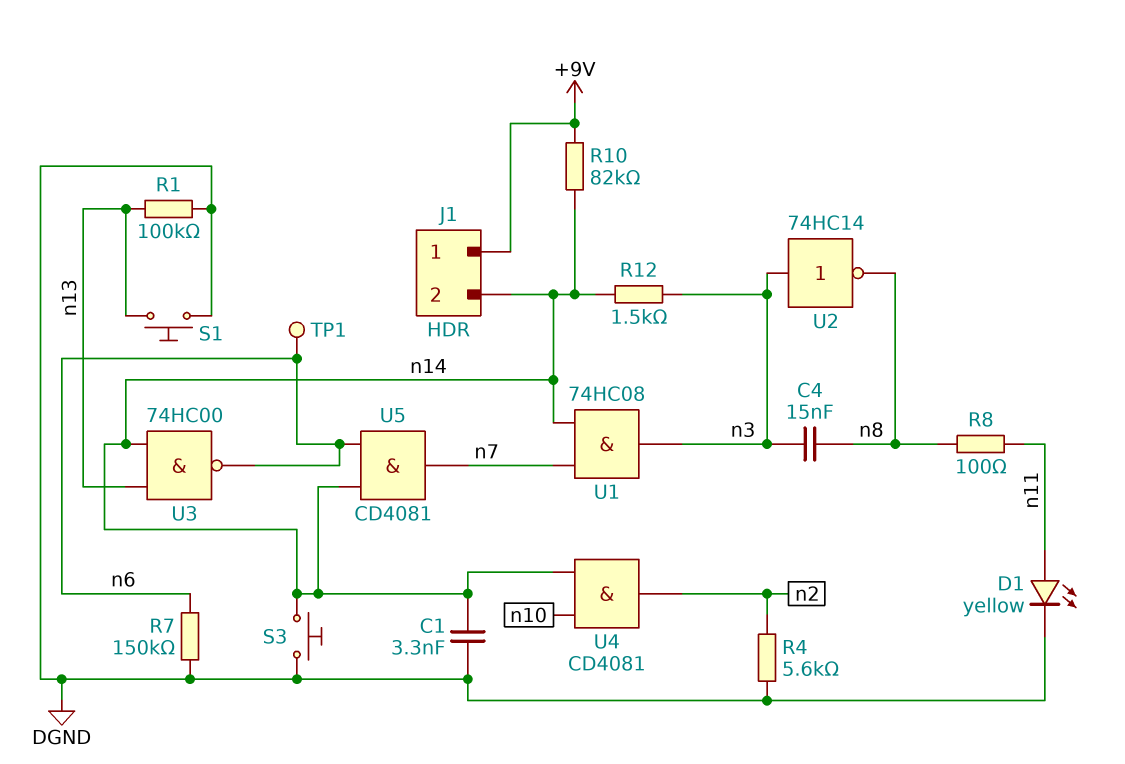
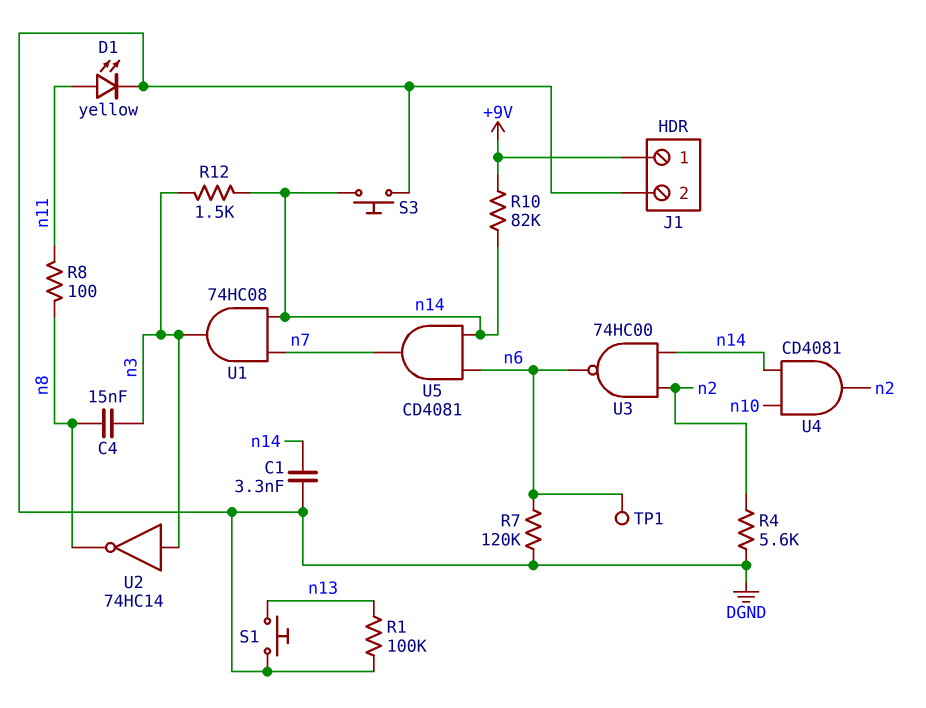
J1 pin 2: n14 -> DGND
R7: 150k (DGND, n6) -> 120k (DGND, n6)
U3: NAND 74HC00 (in n13, in n14, out n6) -> NAND 74HC00 (in n2, in n14, out n6)

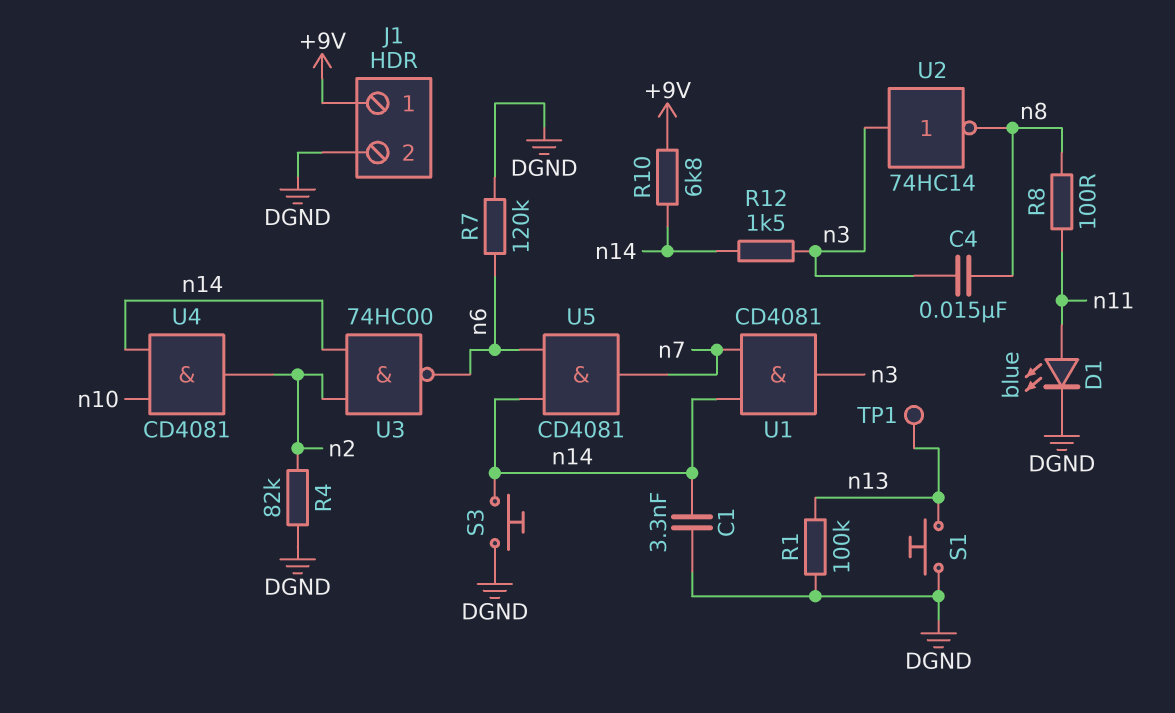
D1: LED yellow (A n11, K DGND) -> LED blue (A n11, K DGND)
R4: 5.6k (DGND, n2) -> 82k (DGND, n2)
R10: 82k (+9V, n14) -> 6.8k (+9V, n14)
TP1: test point (n6) -> test point (n13)
U1: AND 74HC08 (in n7, in n14, out n3) -> AND CD4081 (in n7, in n14, out n3)

